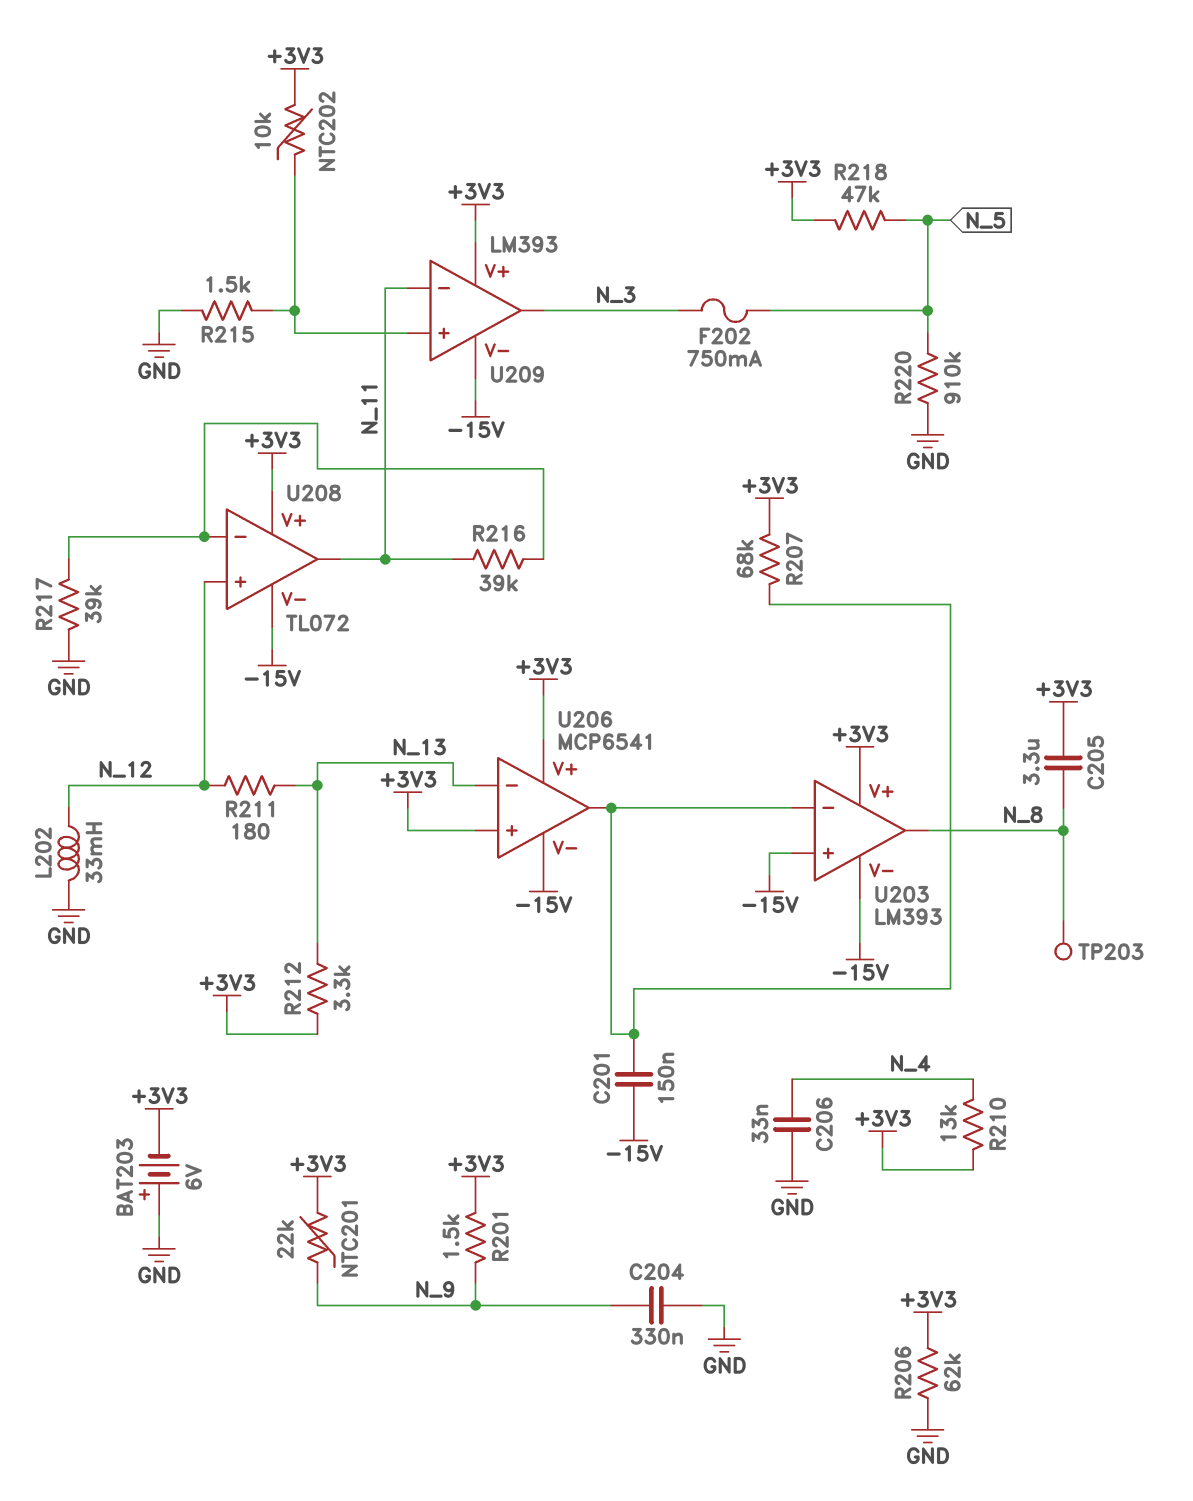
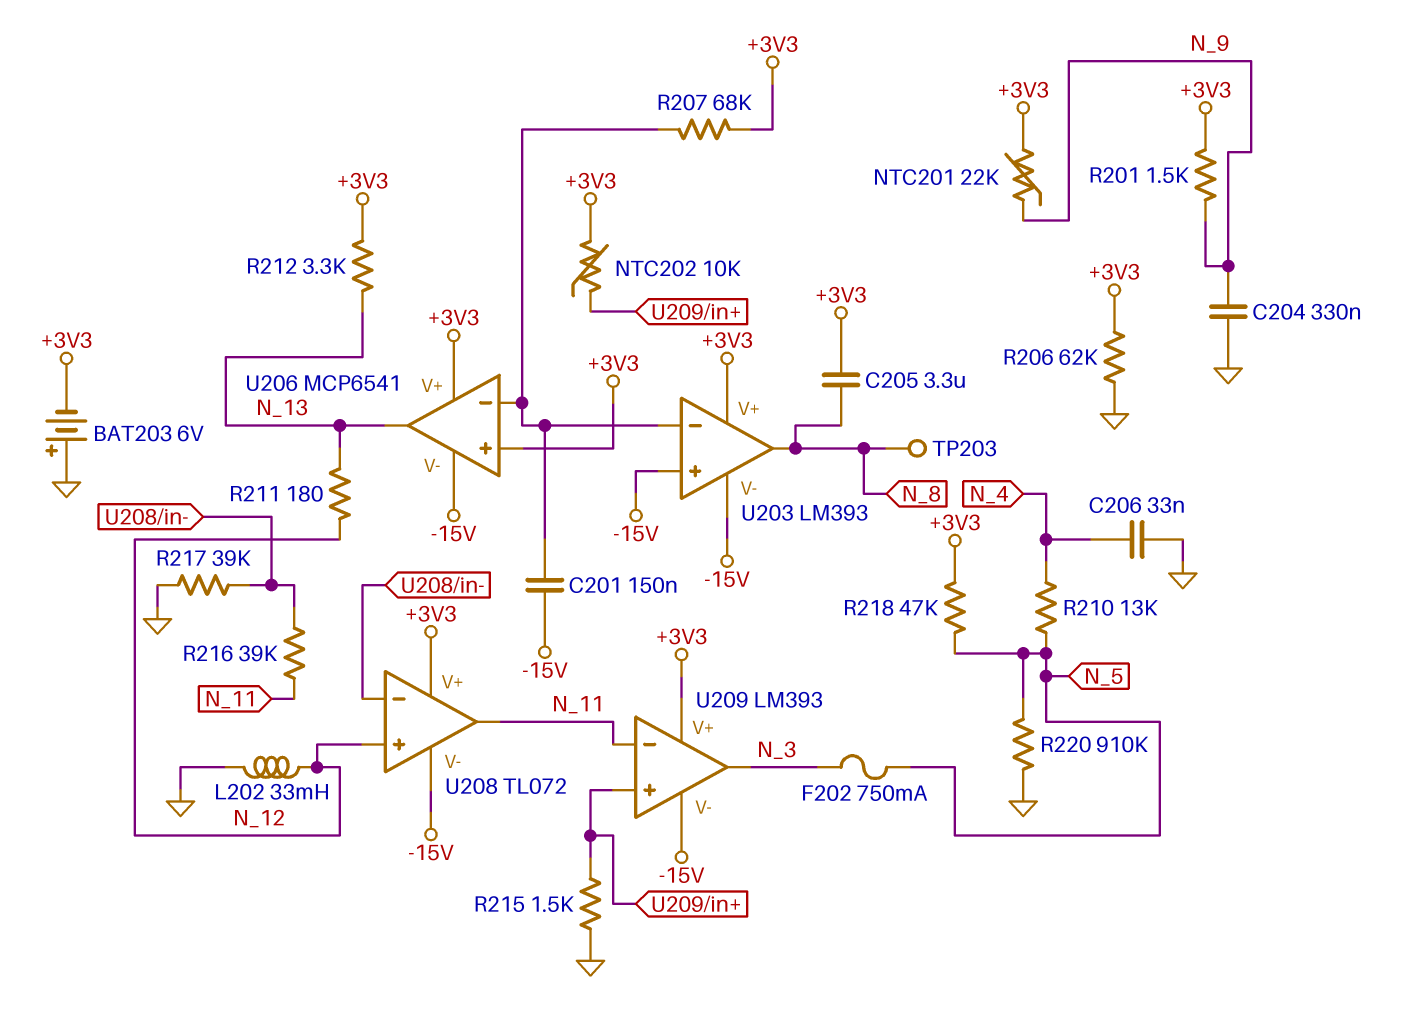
R210: 13k (+3V3, N_4) -> 13k (N_4, N_5)
U206 pin in-: N_13 -> U203/in-
U206 pin out: U203/in- -> N_13

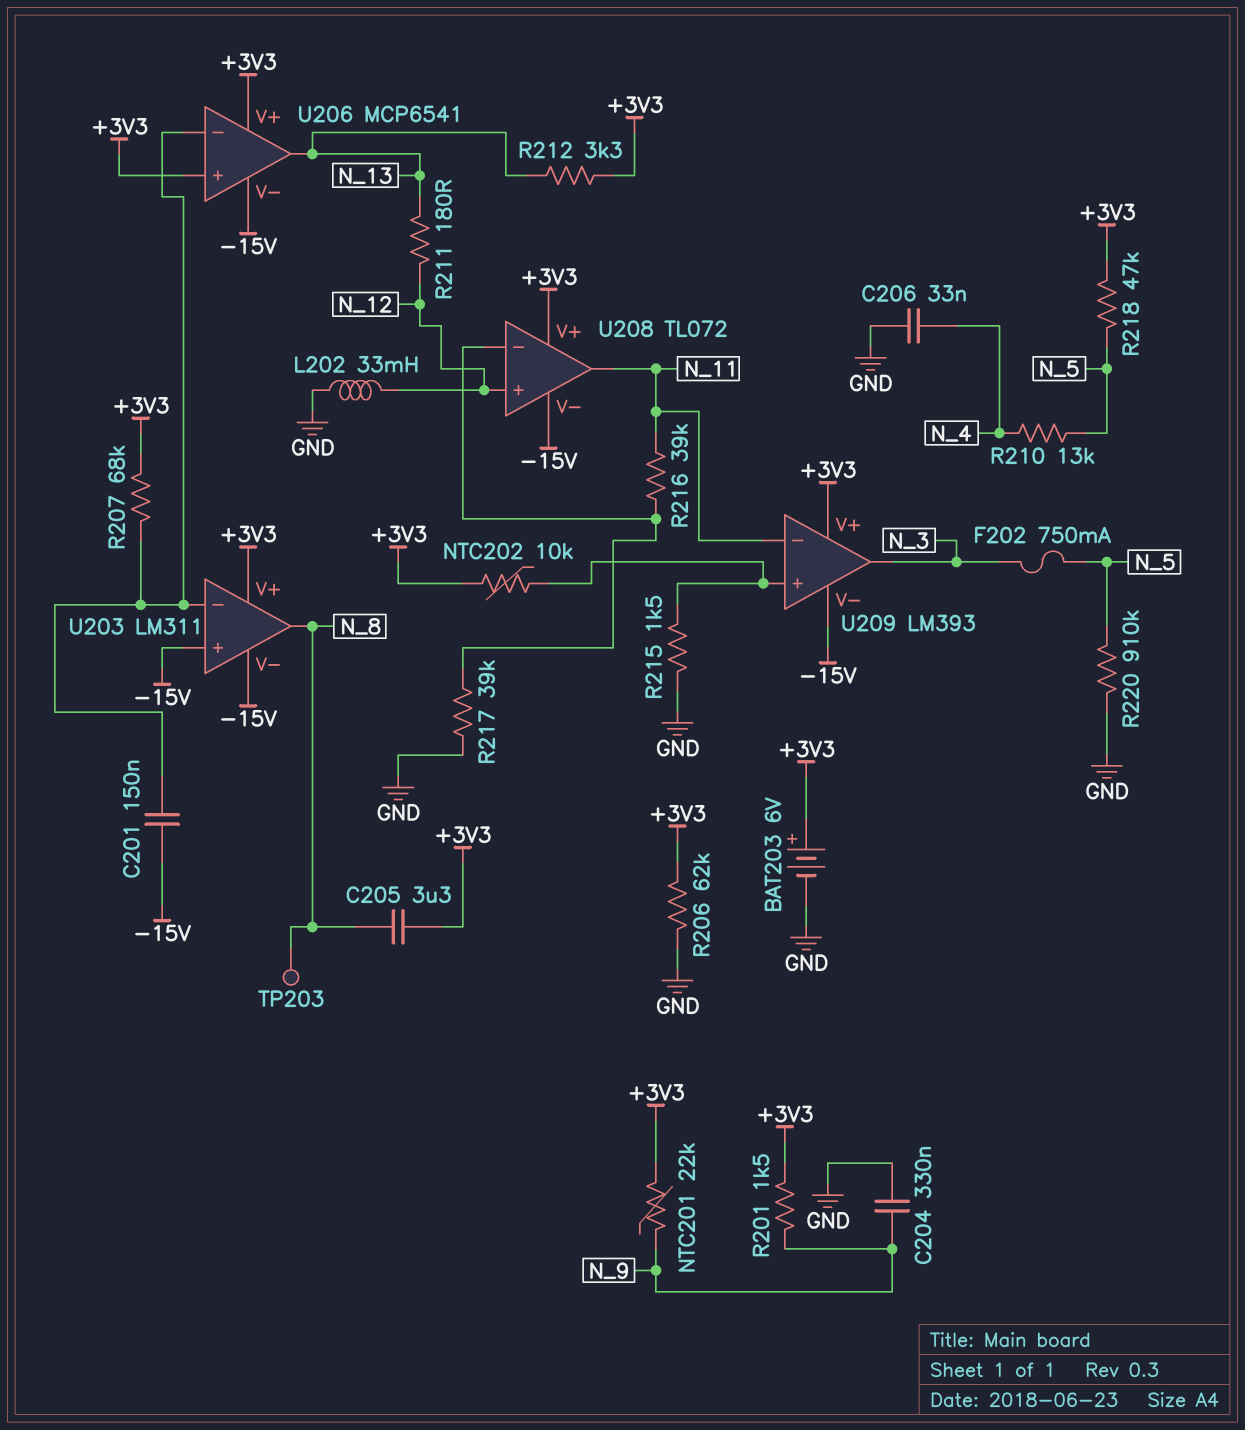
BAT203: 6V (plus GND, minus +3V3) -> 6V (plus +3V3, minus GND)
U203: LM393 -> LM311

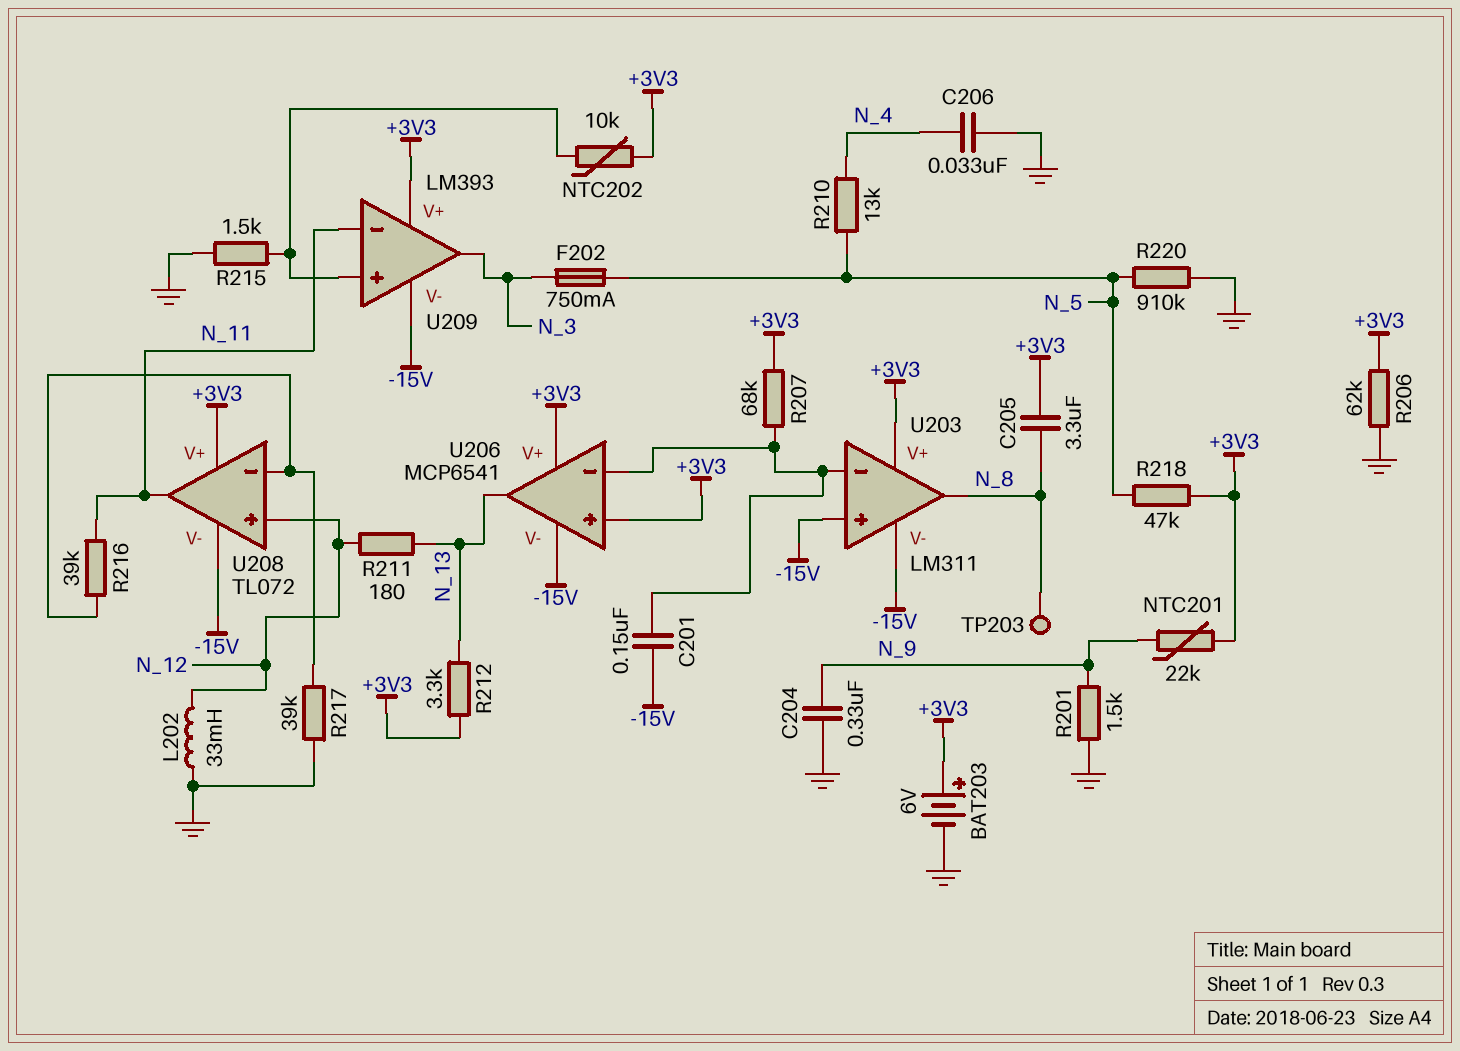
R201: 1.5k (+3V3, N_9) -> 1.5k (GND, N_9)

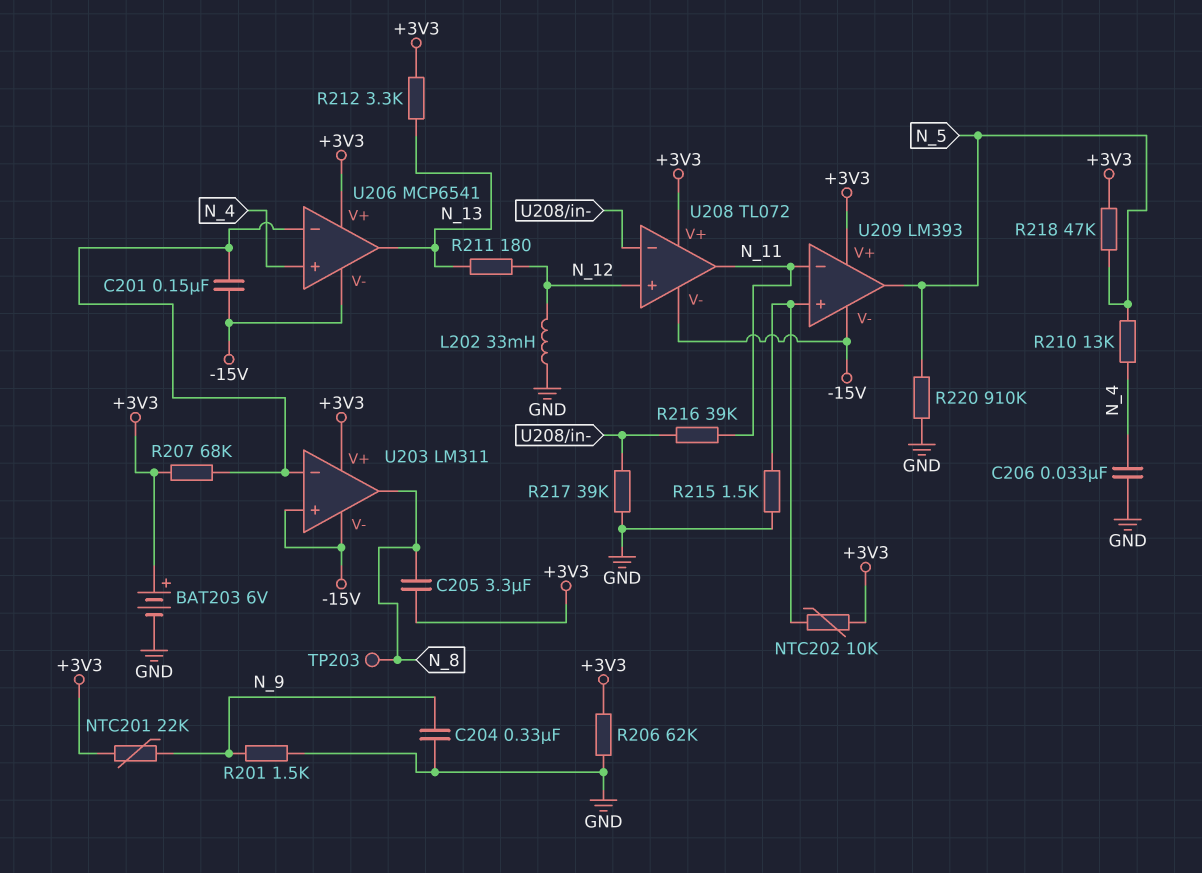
F202: 750mA (N_3, N_5) -> none
U206 pin in+: +3V3 -> N_4
U209 pin out: N_3 -> N_5

